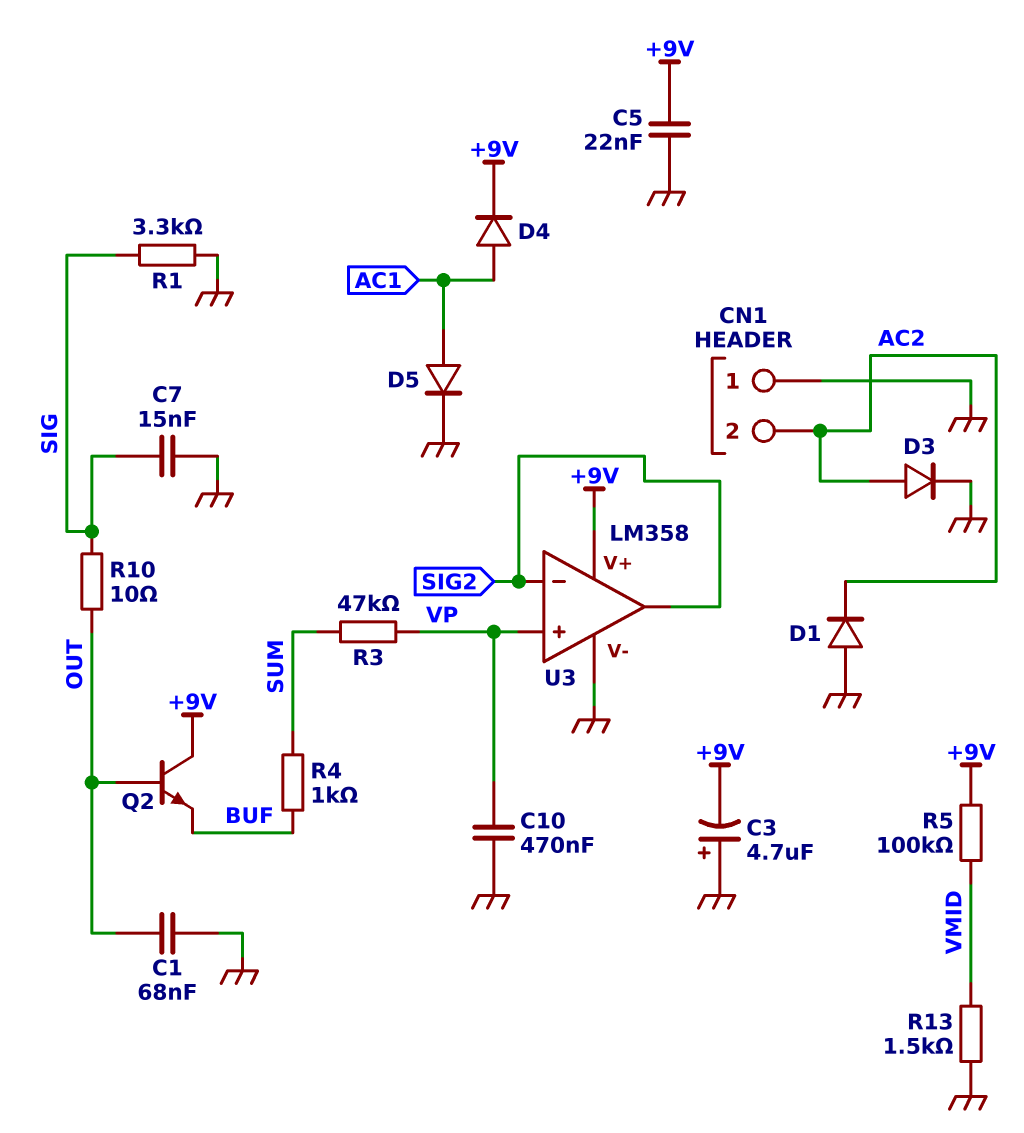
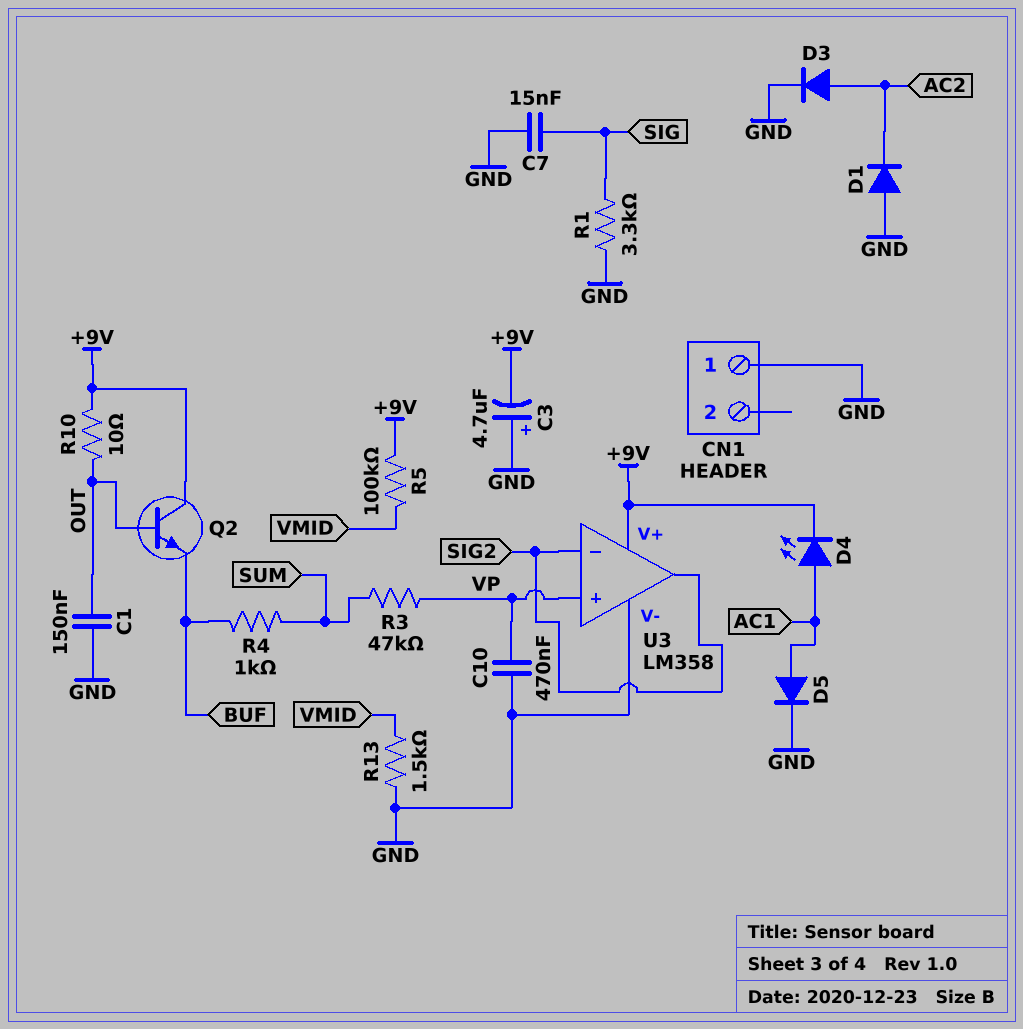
C1: 68nF (GND, OUT) -> 150nF (GND, OUT)
C5: 22nF (+9V, GND) -> none
CN1 pin 2: AC2 -> none
D4: diode (A AC1, K +9V) -> LED (A AC1, K +9V)
R10: 10 (OUT, SIG) -> 10 (+9V, OUT)

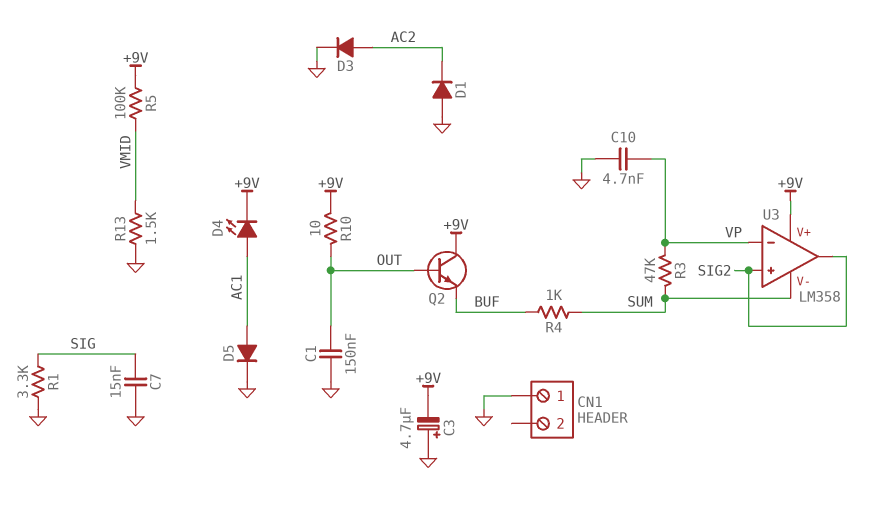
C10: 470nF (GND, VP) -> 4.7nF (GND, VP)
U3 pin V-: GND -> SUM
U3 pin in+: VP -> SIG2
U3 pin in-: SIG2 -> VP

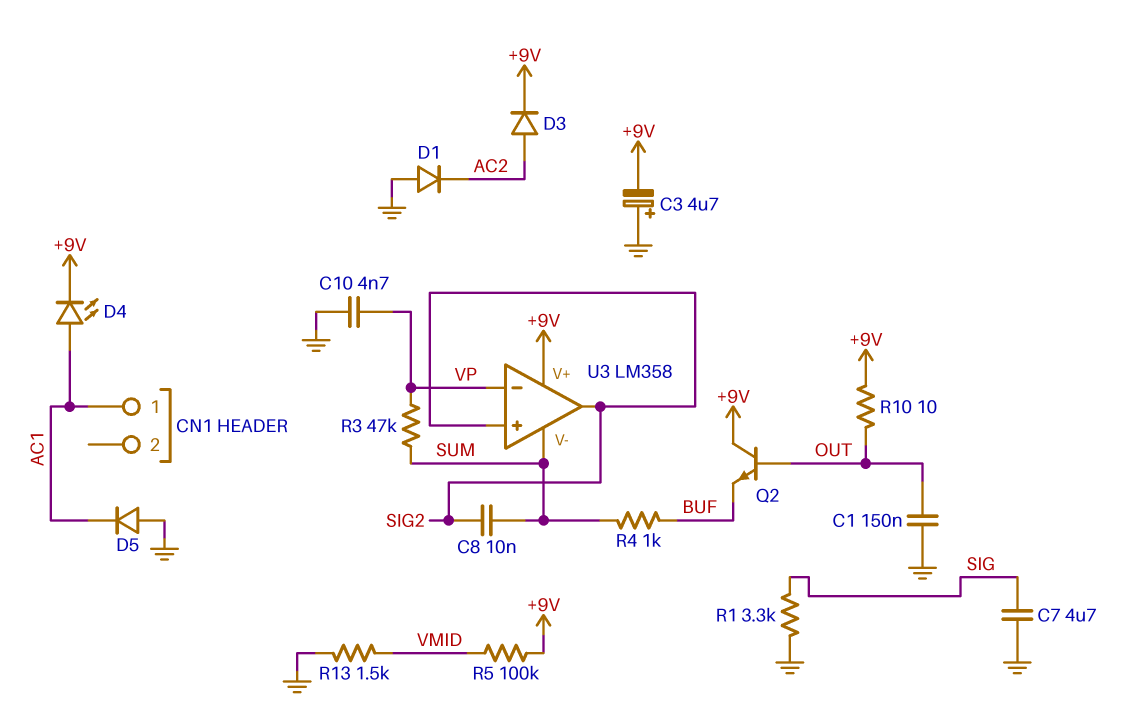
C7: 15nF (GND, SIG) -> 4.7uF (GND, SIG)
C8: none -> 10nF (SIG2, SUM)
CN1 pin 1: GND -> AC1
D3: diode (A AC2, K GND) -> diode (A AC2, K +9V)
D5: diode (A AC1, K GND) -> diode (A GND, K AC1)

